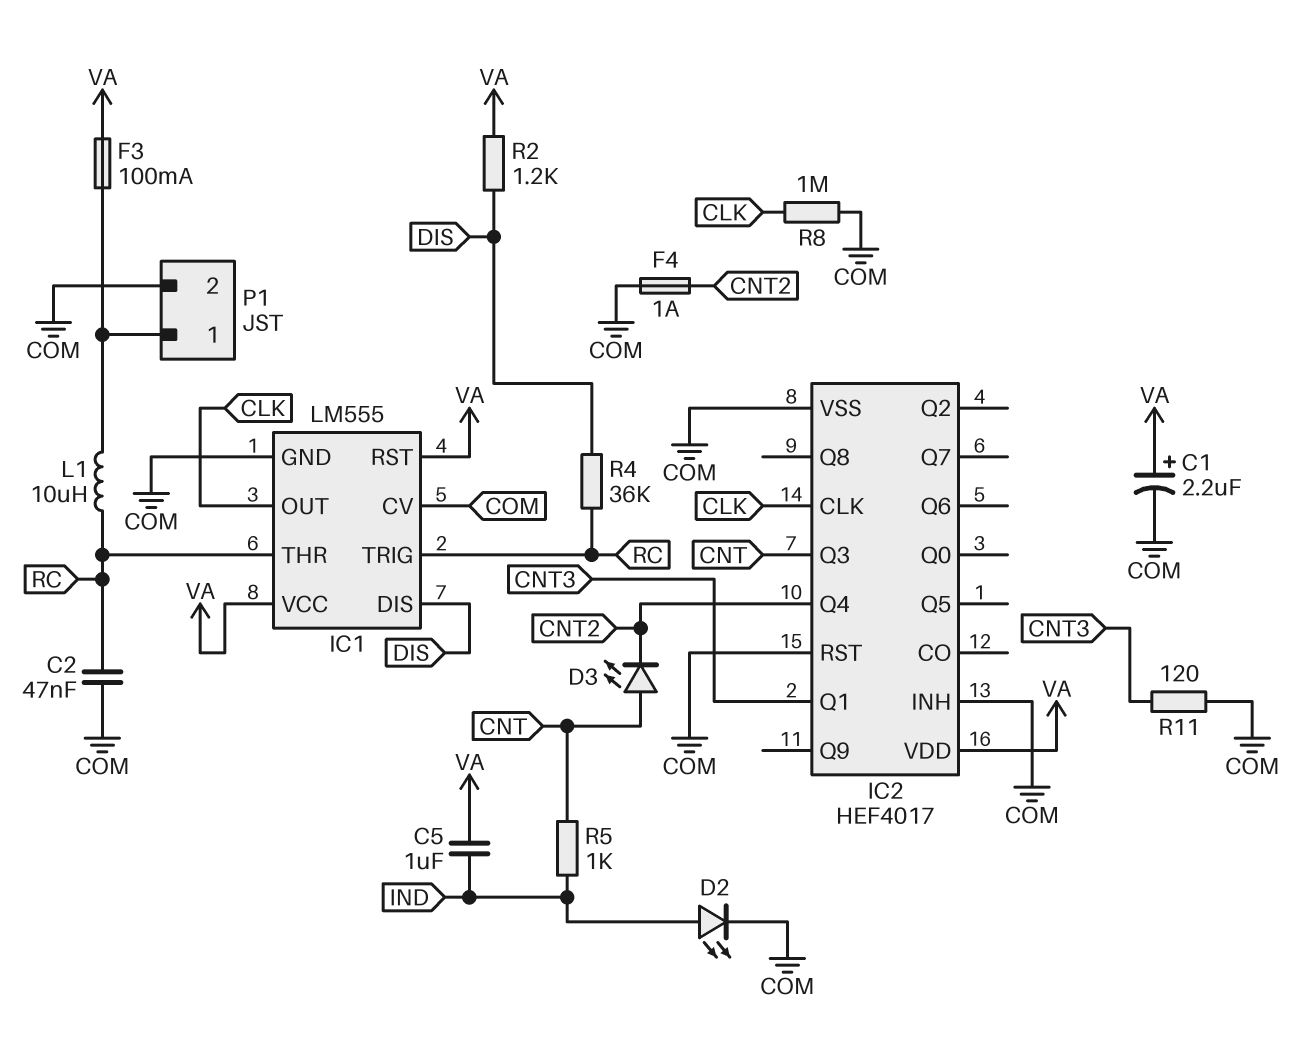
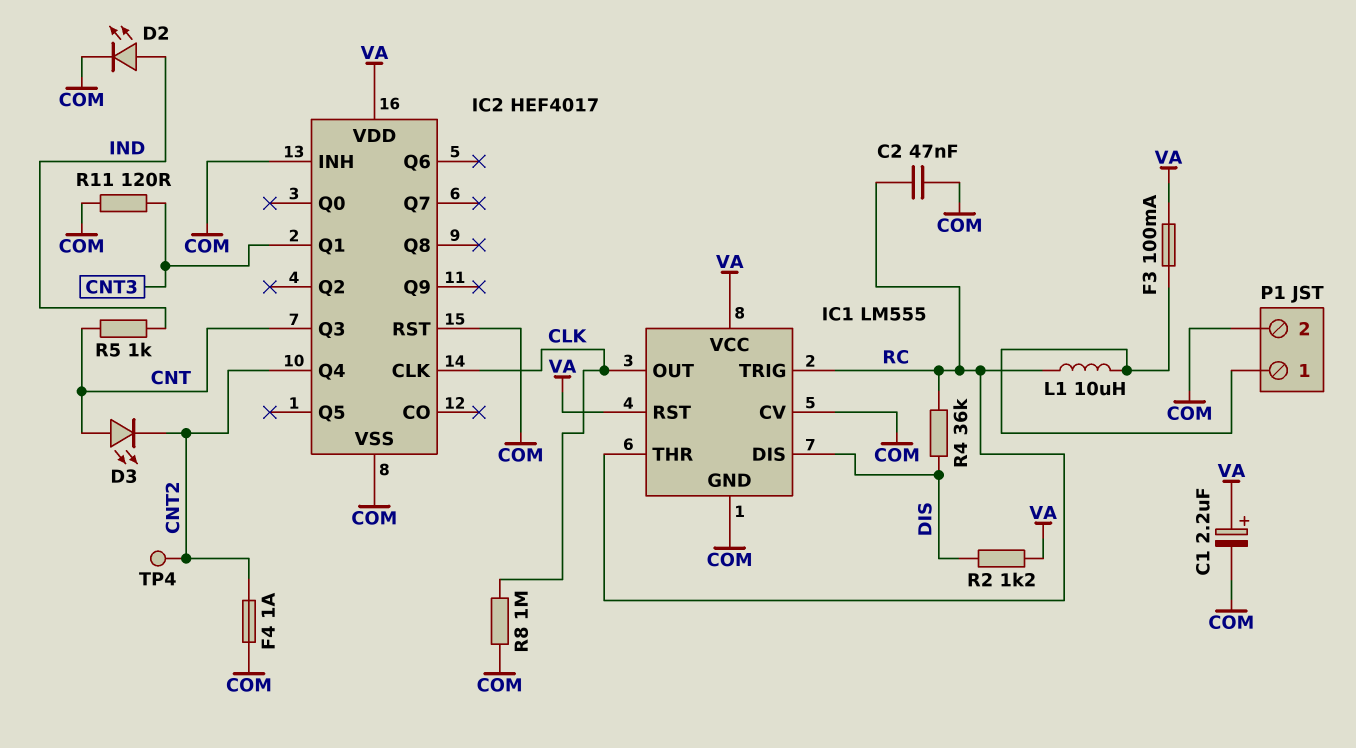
C5: 1uF (IND, VA) -> none
TP4: none -> test point (CNT2)

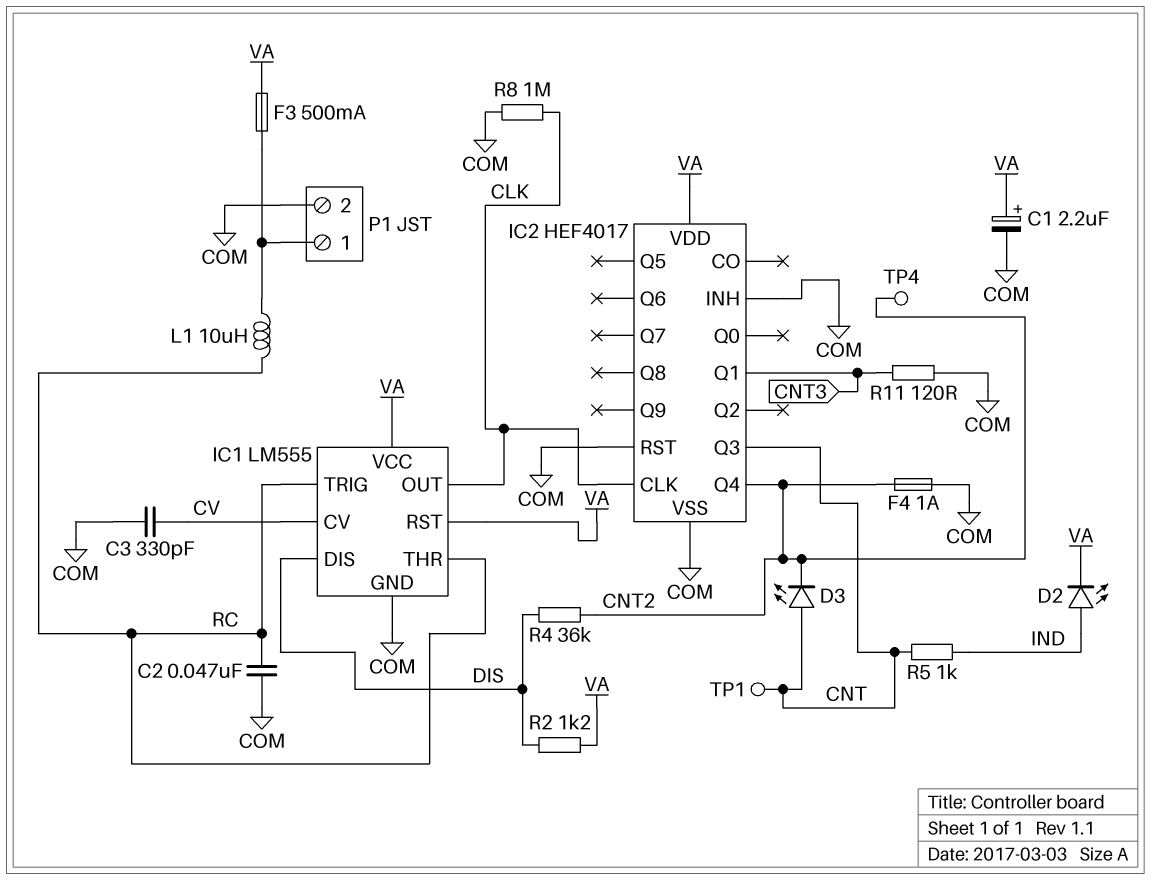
C3: none -> 330pF (COM, CV)
D2: LED (A IND, K COM) -> LED (A IND, K VA)
F3: 100mA (P1/1, VA) -> 500mA (P1/1, VA)
IC1 pin CV: COM -> CV
R4: 36k (DIS, RC) -> 36k (CNT2, DIS)
TP1: none -> test point (CNT)

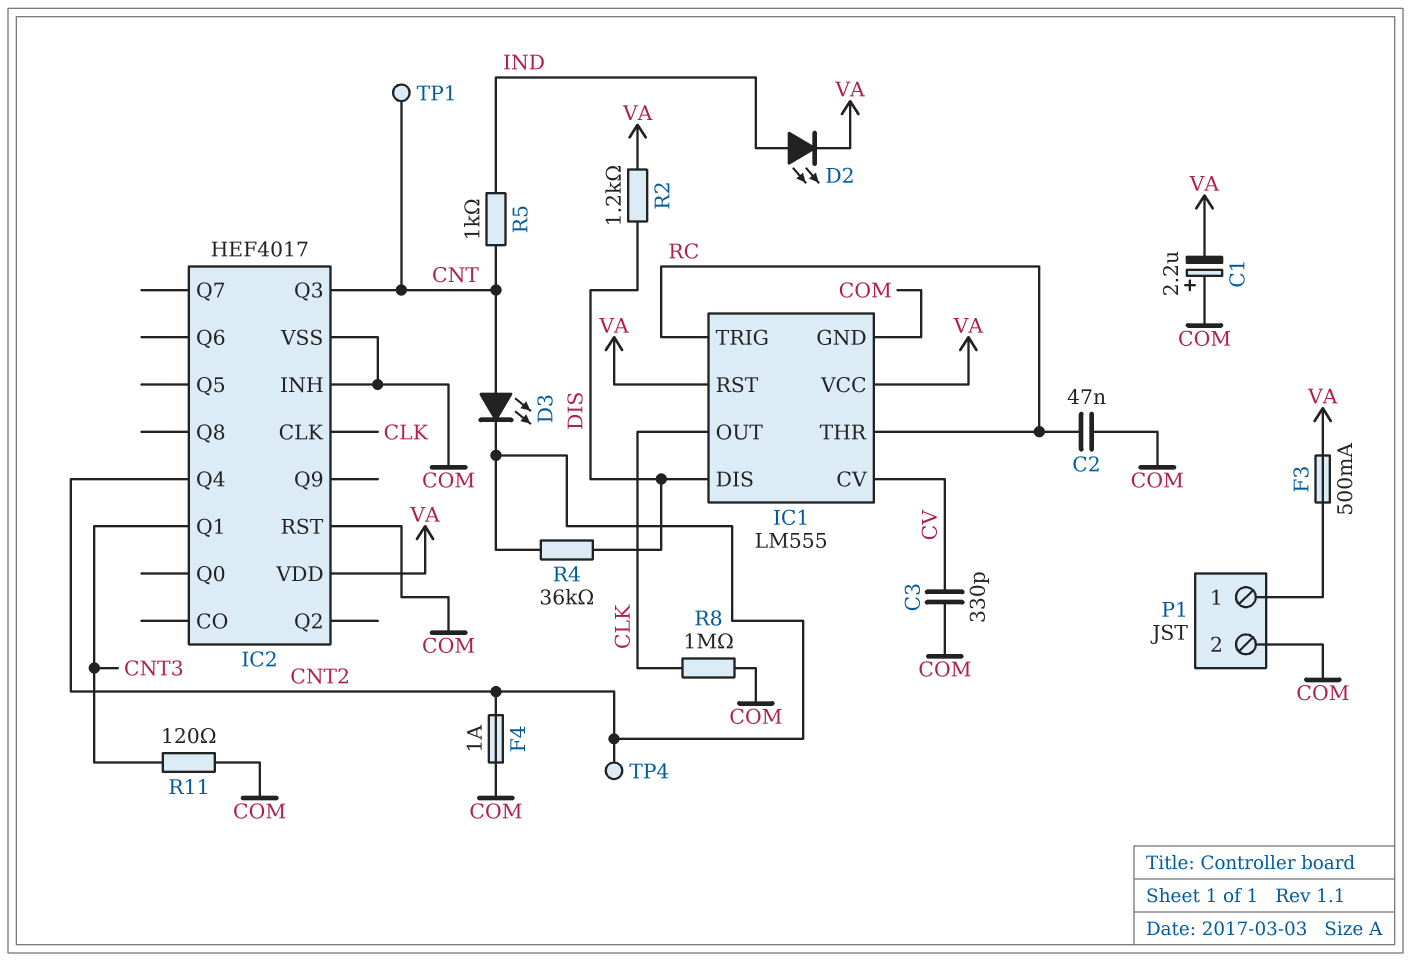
C1: 2.2uF (plus VA, minus COM) -> 2.2uF (plus COM, minus VA)
L1: 10uH (P1/1, RC) -> none

